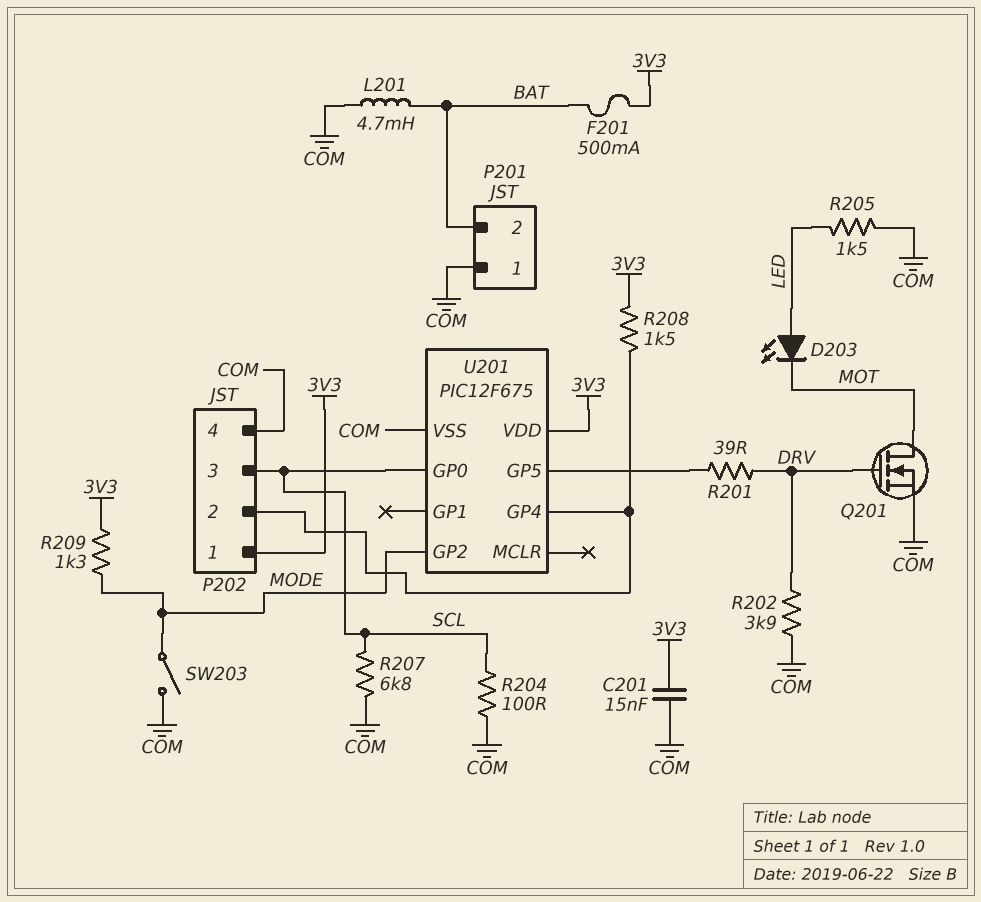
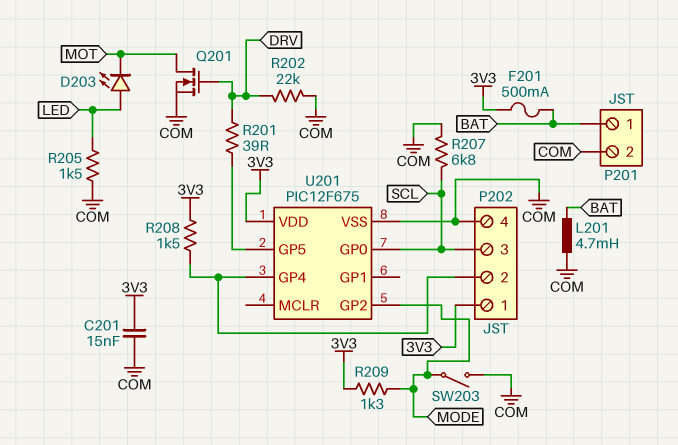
P201 pin 1: COM -> BAT
P201 pin 2: BAT -> COM
R202: 3.9k (COM, DRV) -> 22k (COM, DRV)
R204: 100 (COM, SCL) -> none

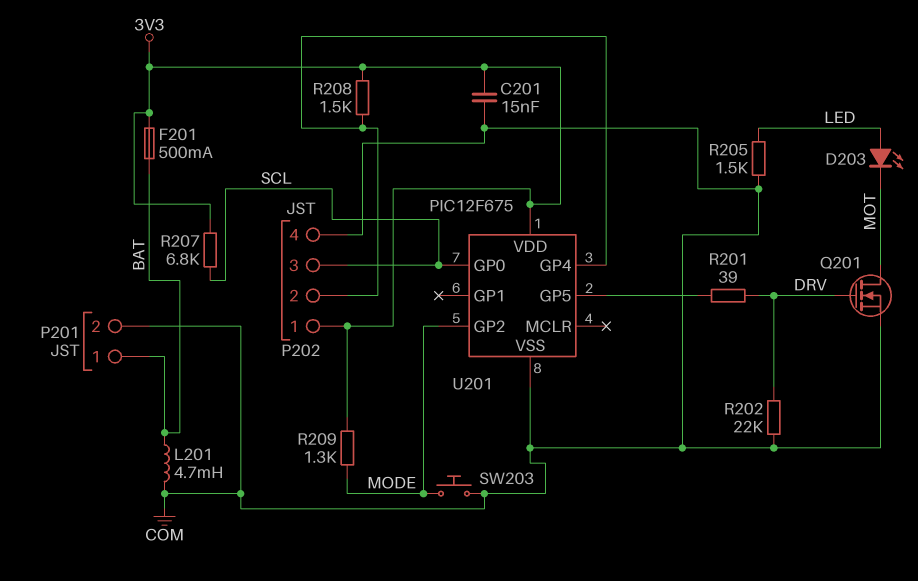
R207: 6.8k (COM, SCL) -> 6.8k (3V3, SCL)
SW203: switch (COM, MODE) -> button (COM, MODE)

